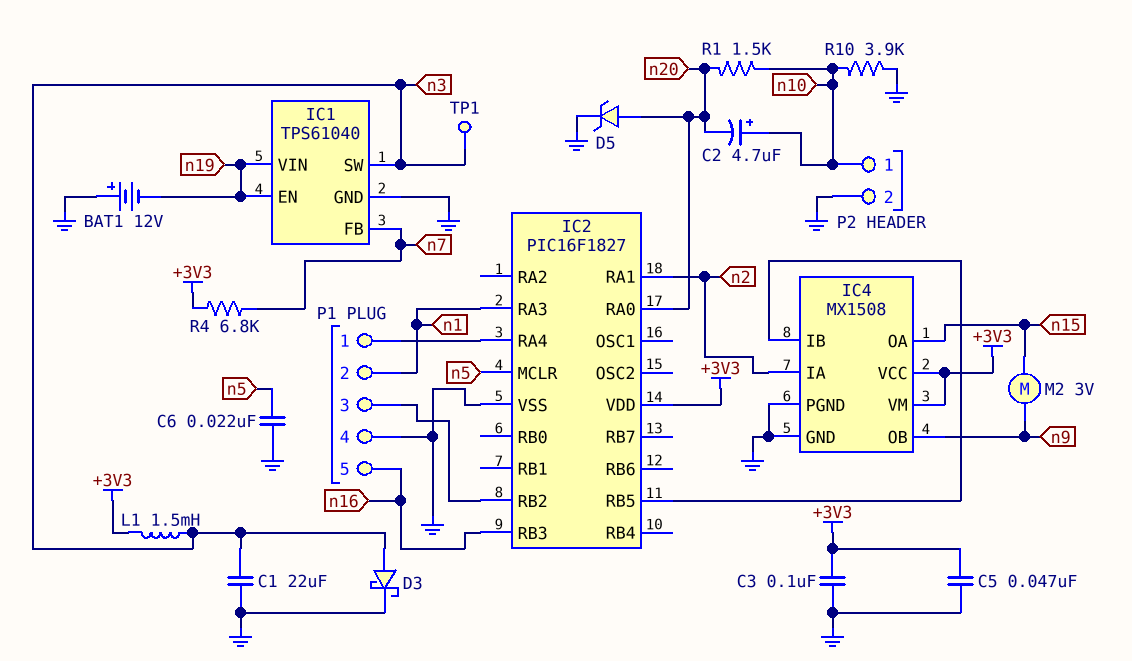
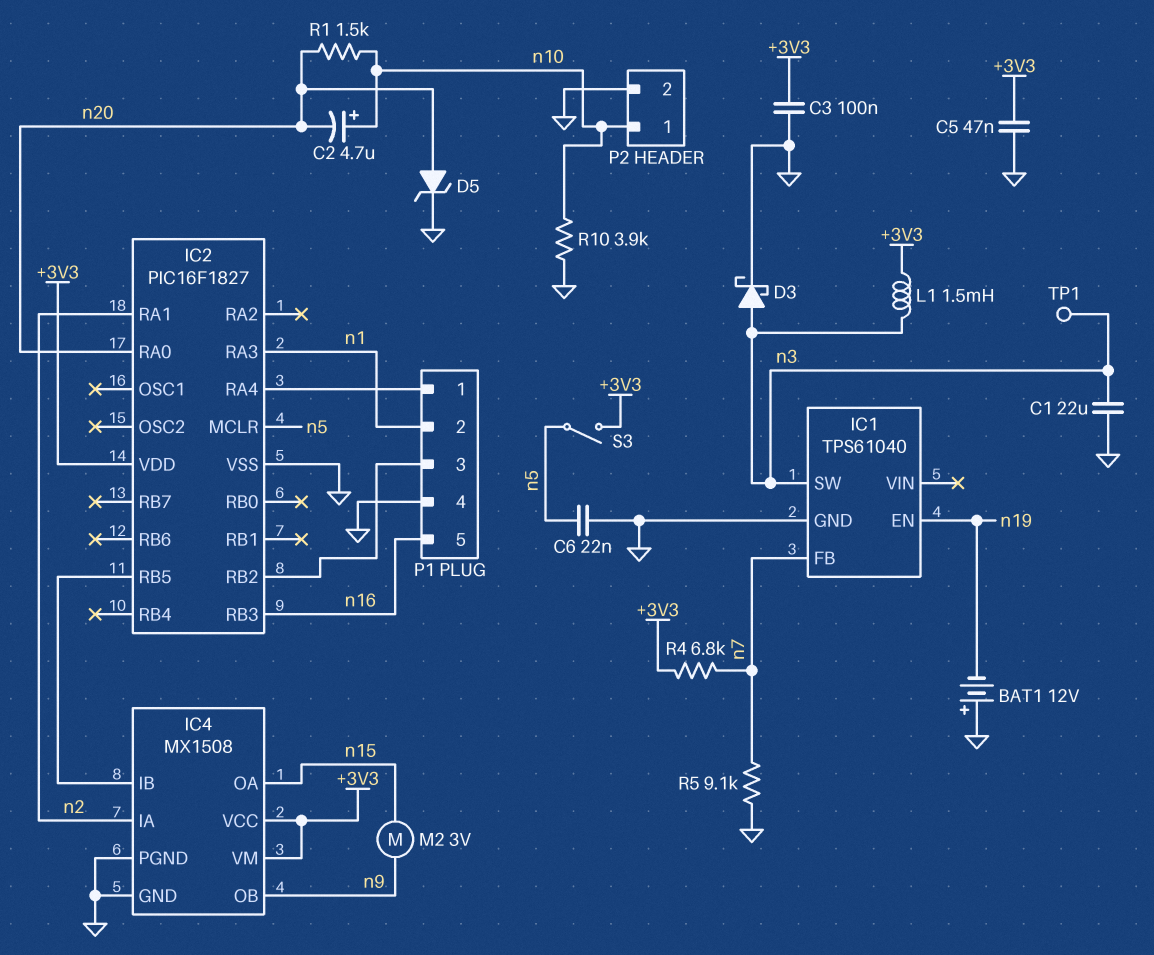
IC1 pin VIN: n19 -> none
R5: none -> 9.1k (GND, n7)
S3: none -> switch (+3V3, n5)

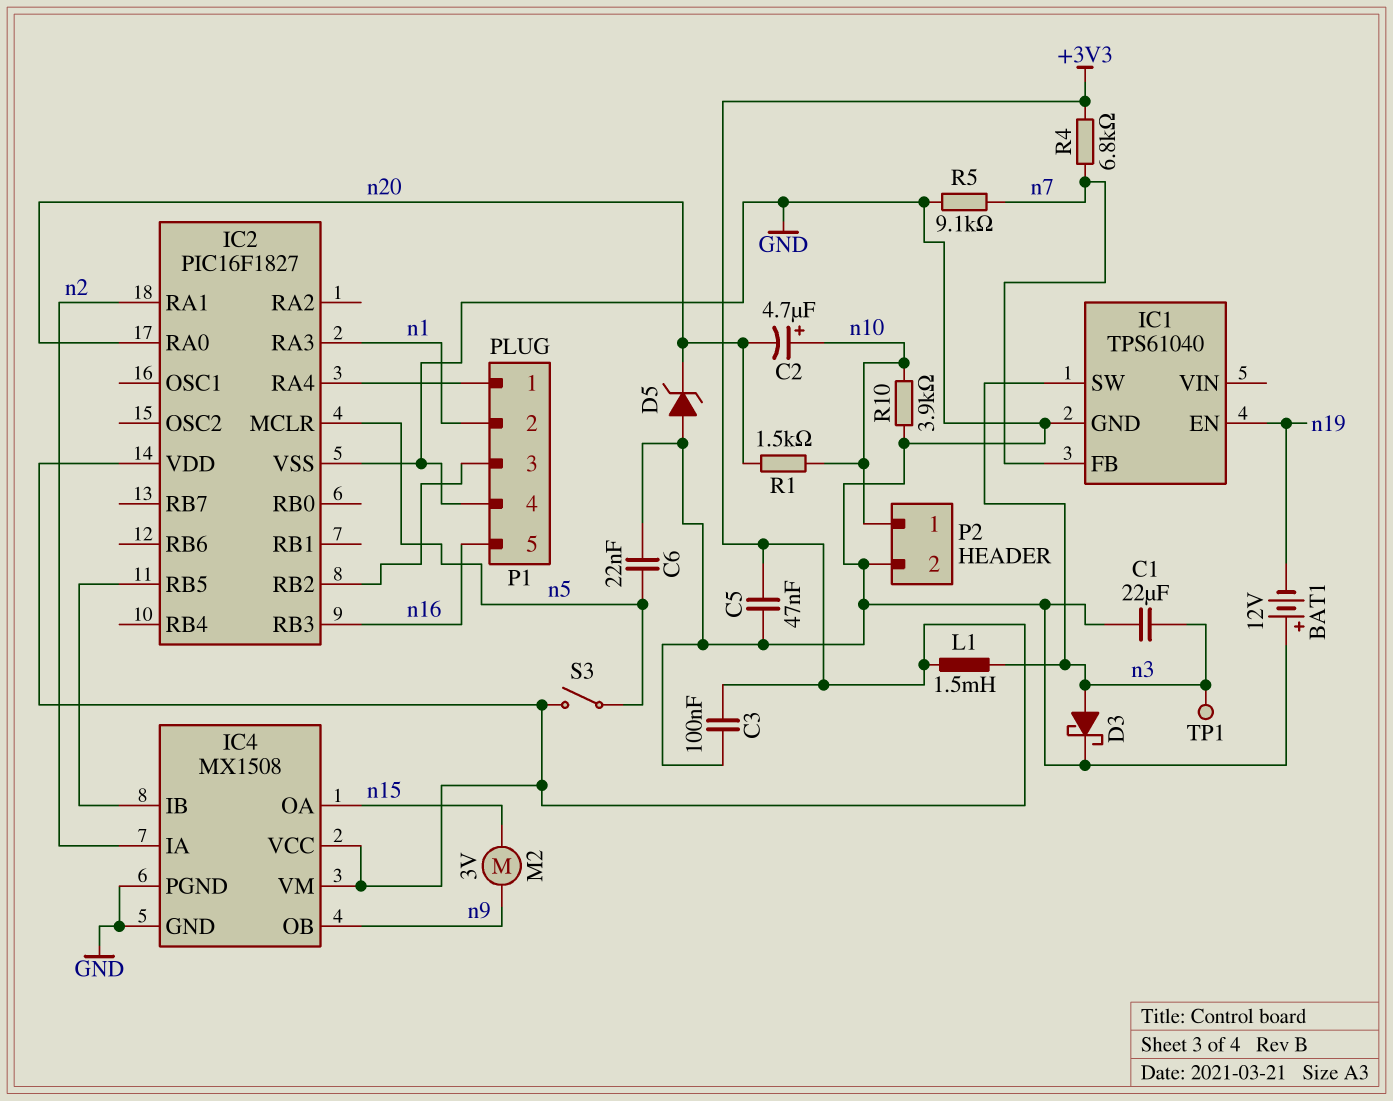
D5: zener (A n20, K GND) -> zener (A GND, K n20)

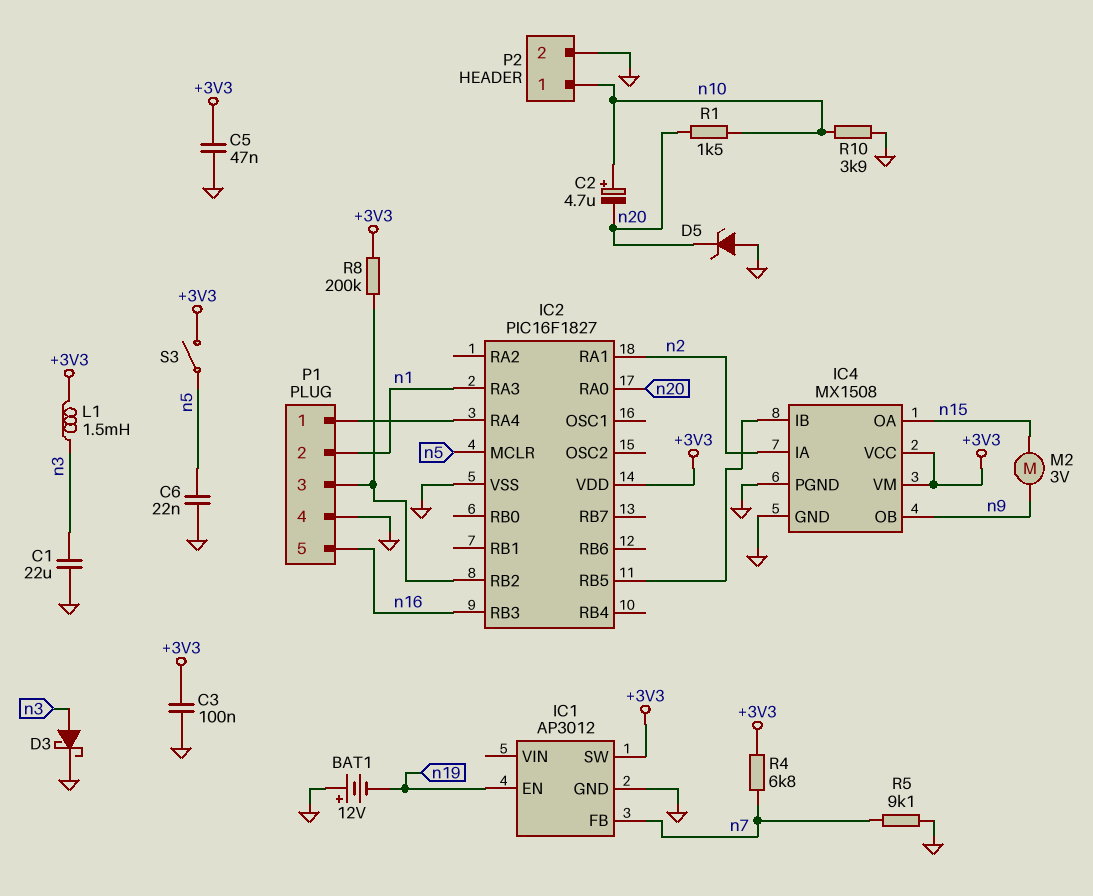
IC1: TPS61040 -> AP3012
IC1 pin SW: n3 -> +3V3
R8: none -> 200k (+3V3, IC2/RB2)
TP1: test point (n3) -> none

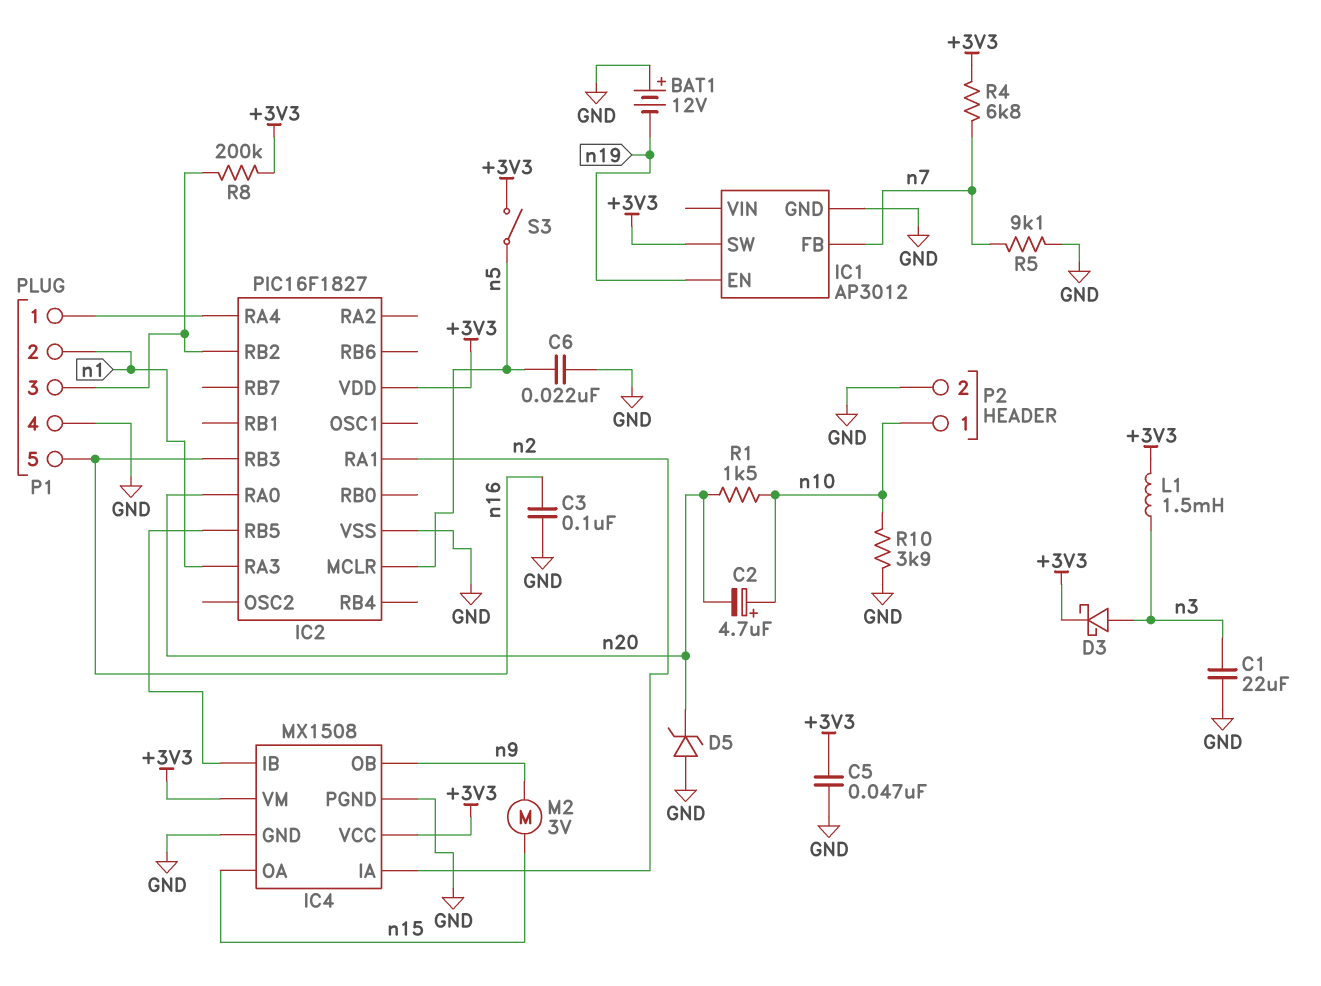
C3: 100nF (+3V3, GND) -> 100nF (GND, n16)
D3: schottky (A n3, K GND) -> schottky (A n3, K +3V3)

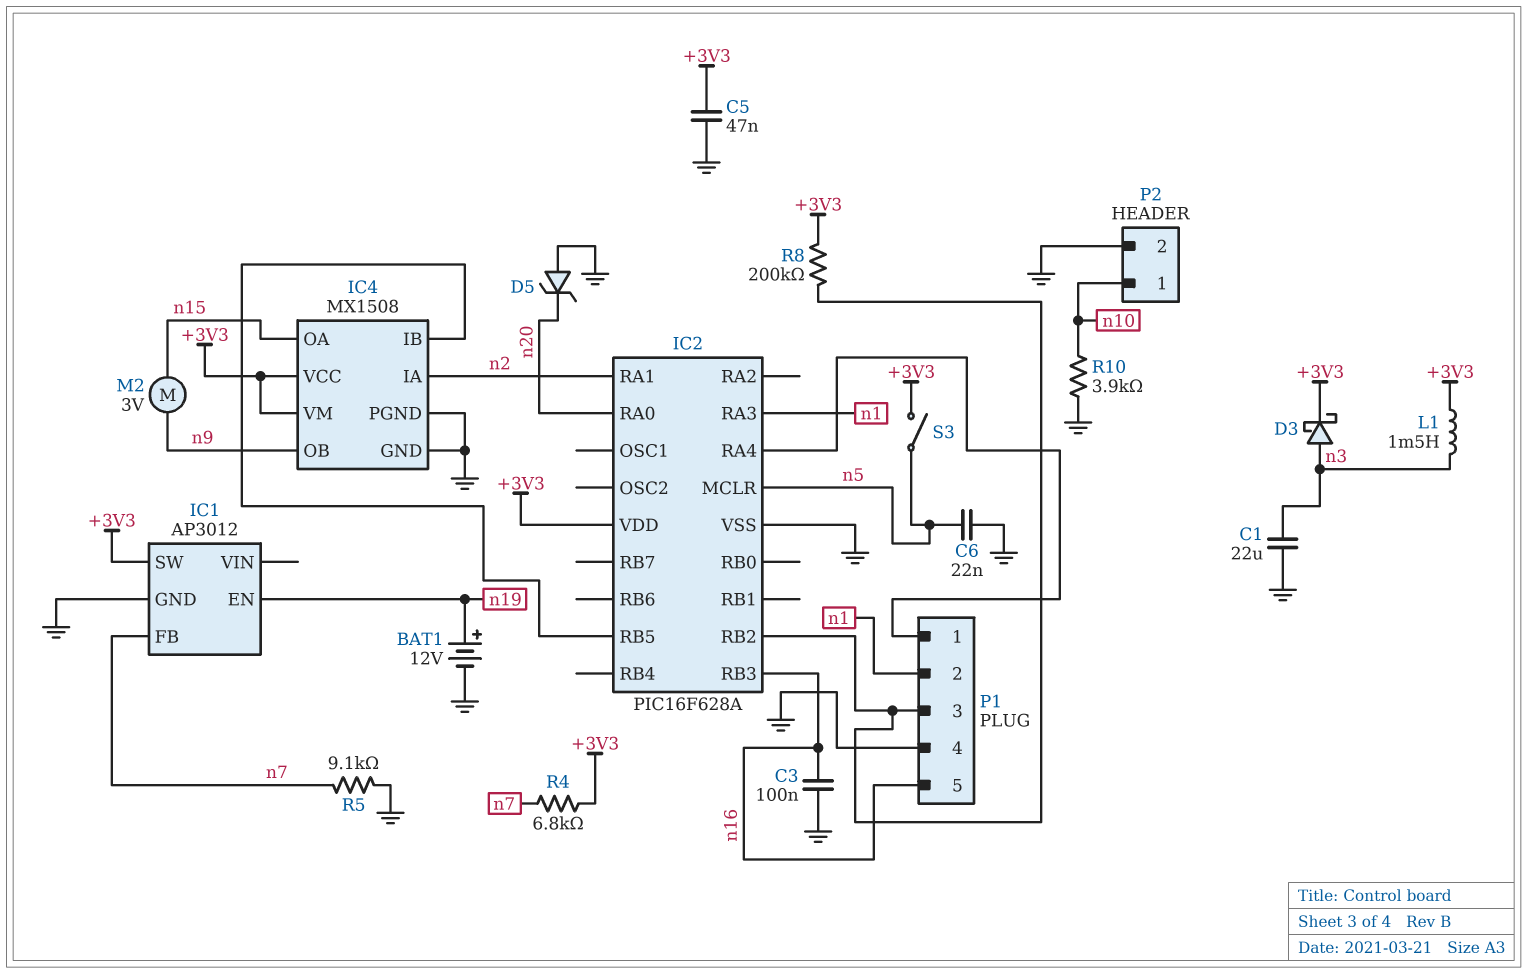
BAT1: 12V (plus GND, minus n19) -> 12V (plus n19, minus GND)
C2: 4.7uF (plus n10, minus n20) -> none
IC2: PIC16F1827 -> PIC16F628A
R1: 1.5k (n10, n20) -> none

